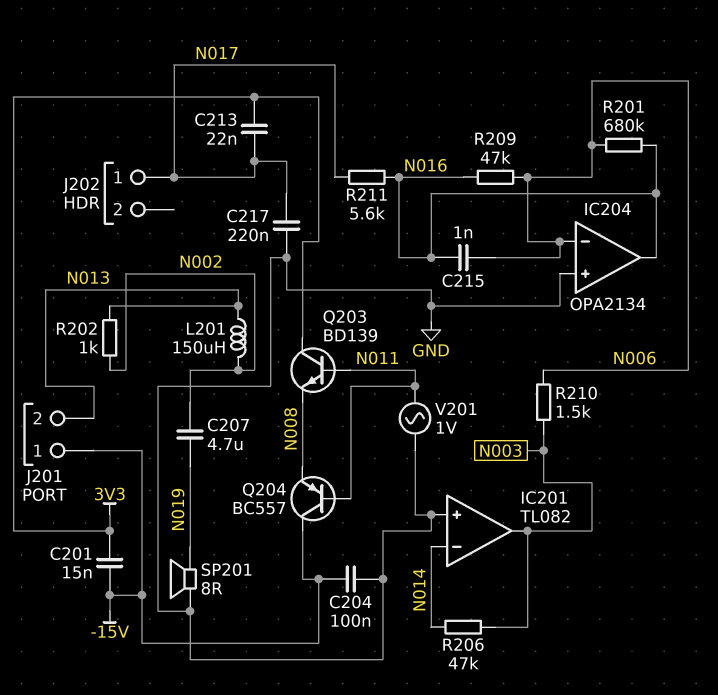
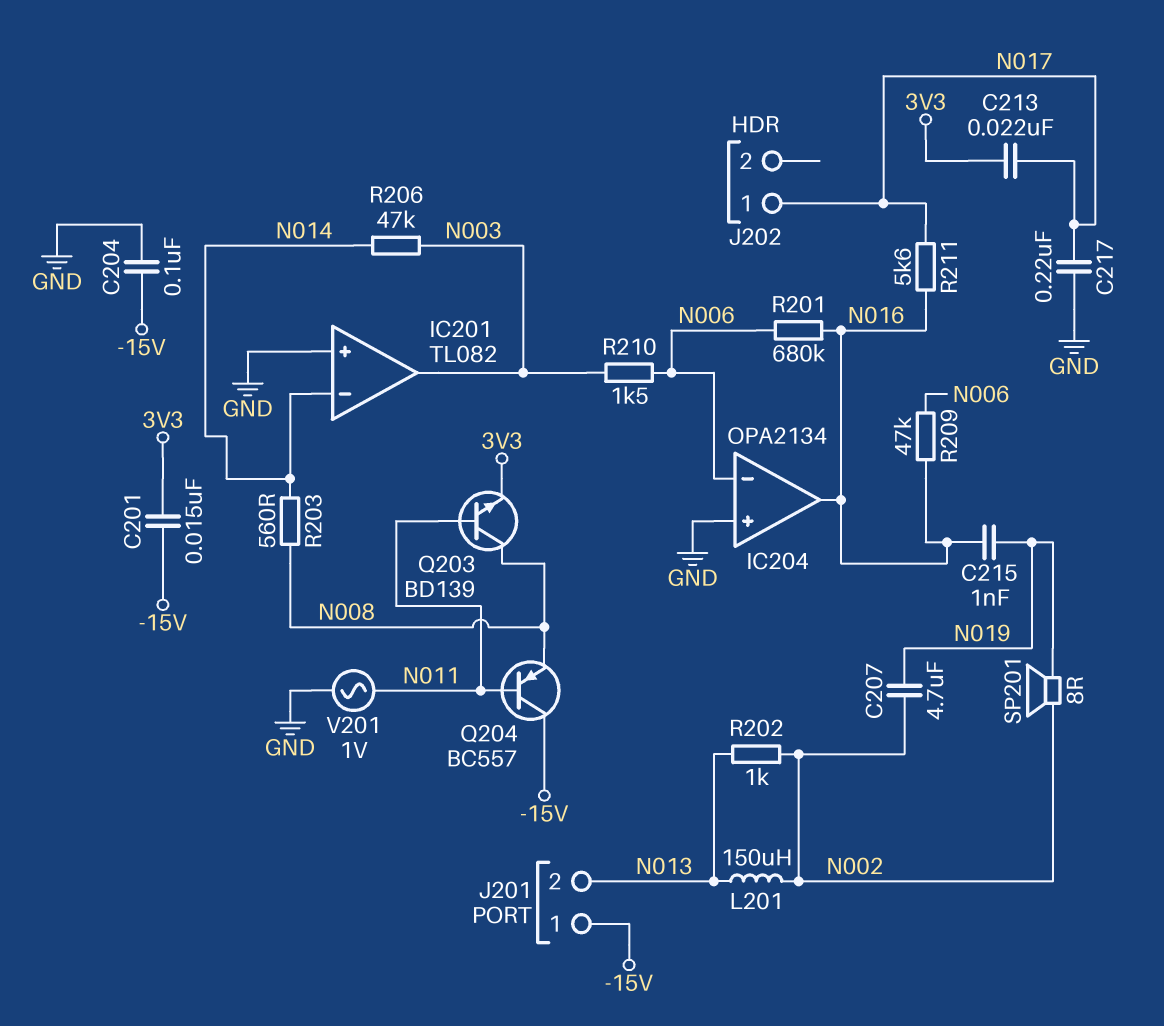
C215: 1nF (N006, N016) -> 1nF (N016, N019)
Q203: NPN BD139 (B N011, C 3V3, E N008) -> NPN BD139 (B N011, C N008, E 3V3)
R203: none -> 560 (N008, N014)
SP201: speaker 8R (GND, N019) -> speaker 8R (N002, N019)

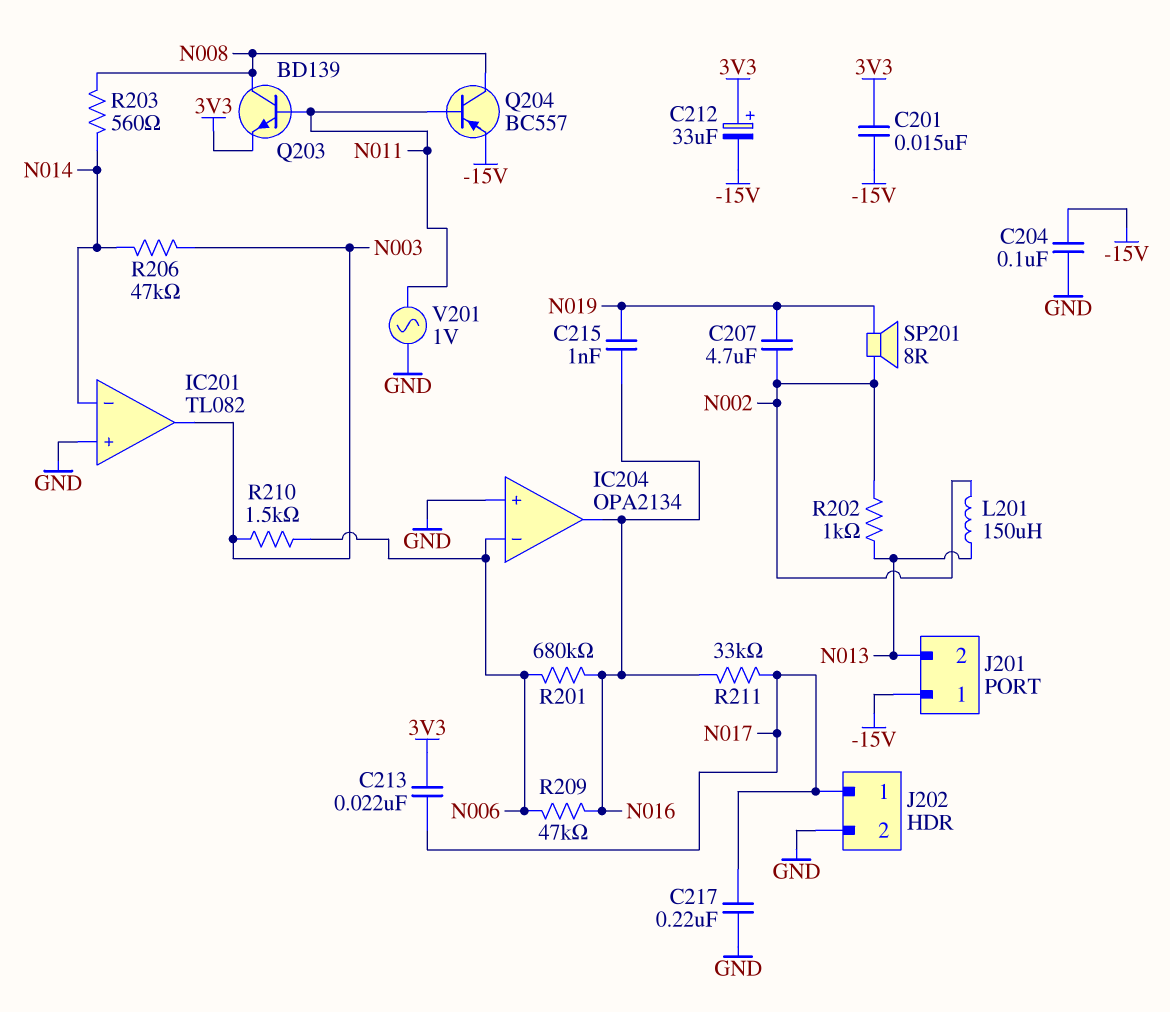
C212: none -> 33uF (plus 3V3, minus -15V)
J202 pin 2: none -> GND
Q204: PNP BC557 (B N011, C -15V, E N008) -> PNP BC557 (B N011, C N008, E -15V)
R211: 5.6k (N016, N017) -> 33k (N016, N017)

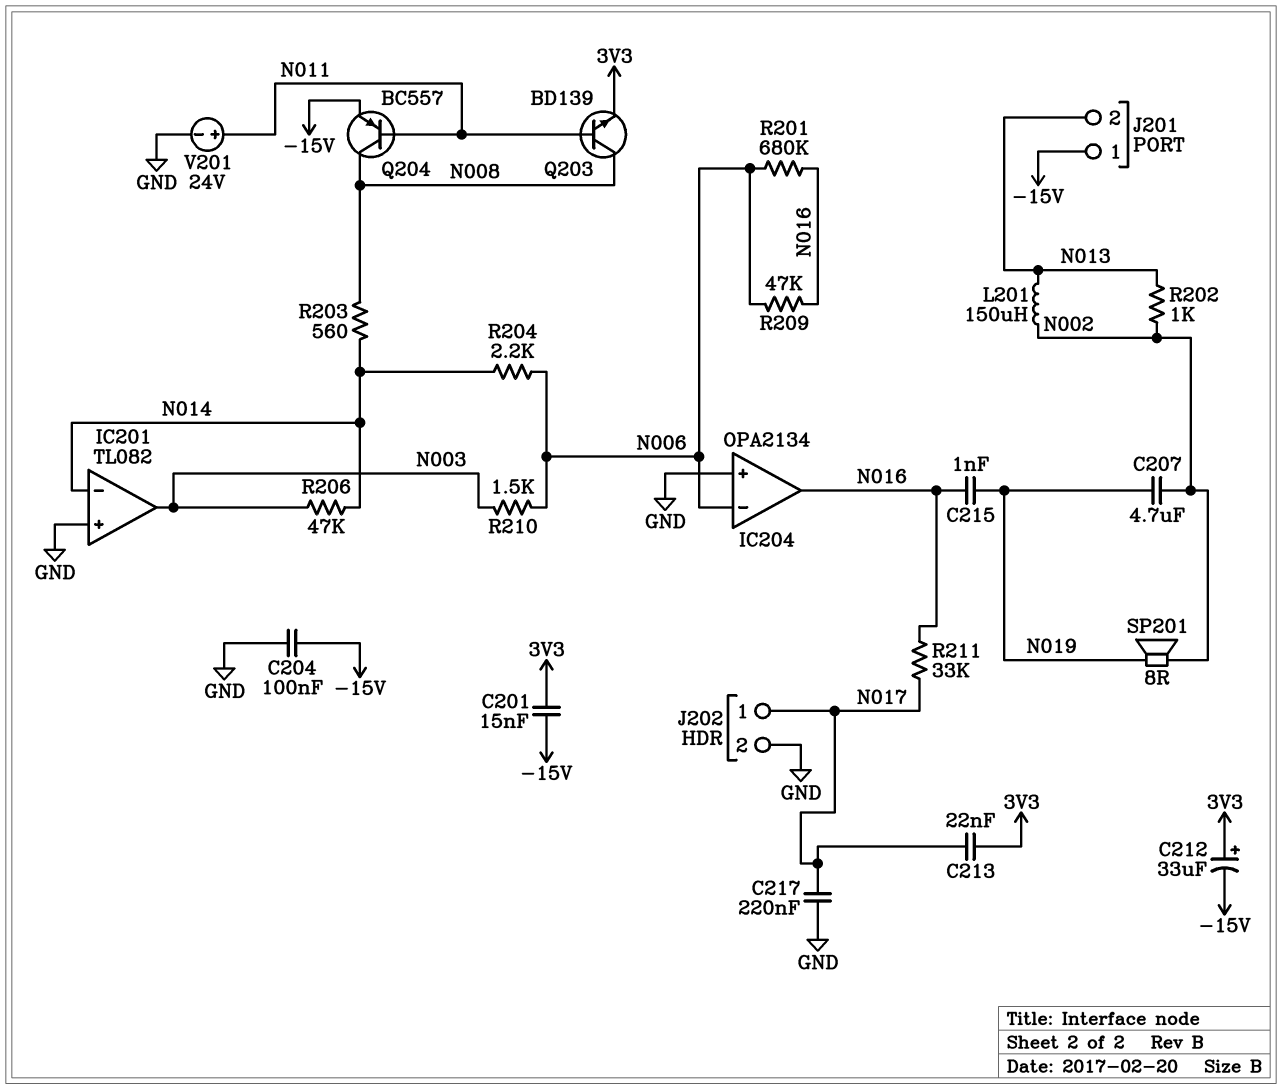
R204: none -> 2.2k (N006, N014)
V201: AC 1V (GND, N011) -> 24V (plus N011, minus GND)

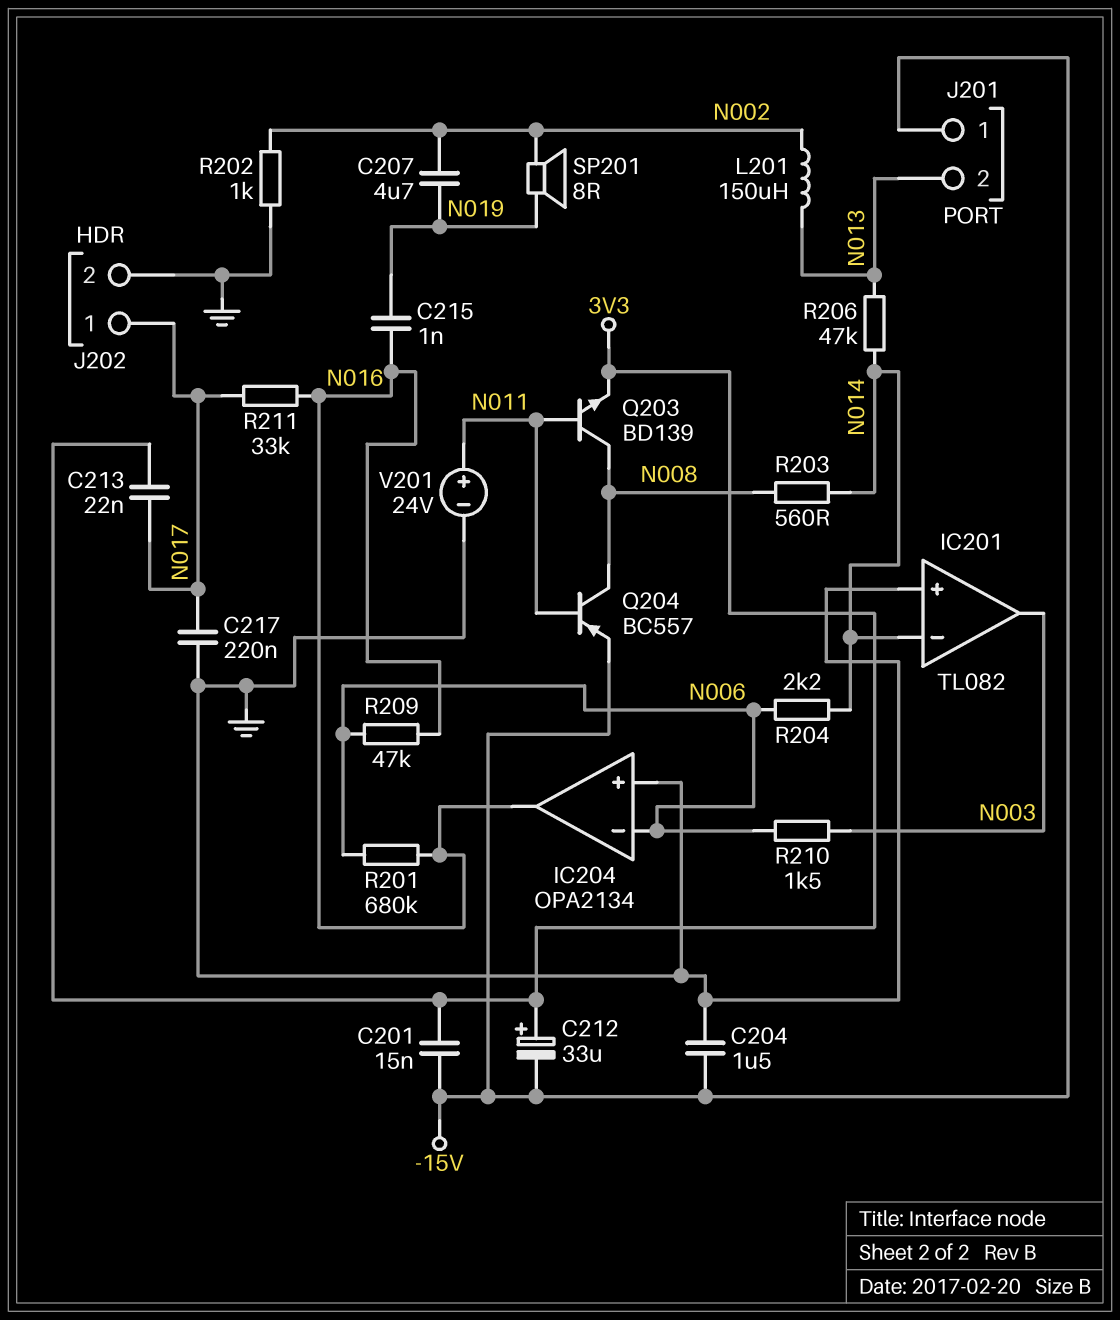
C204: 100nF (-15V, GND) -> 1.5uF (-15V, GND)
R202: 1k (N002, N013) -> 1k (GND, N002)
R206: 47k (N003, N014) -> 47k (N013, N014)

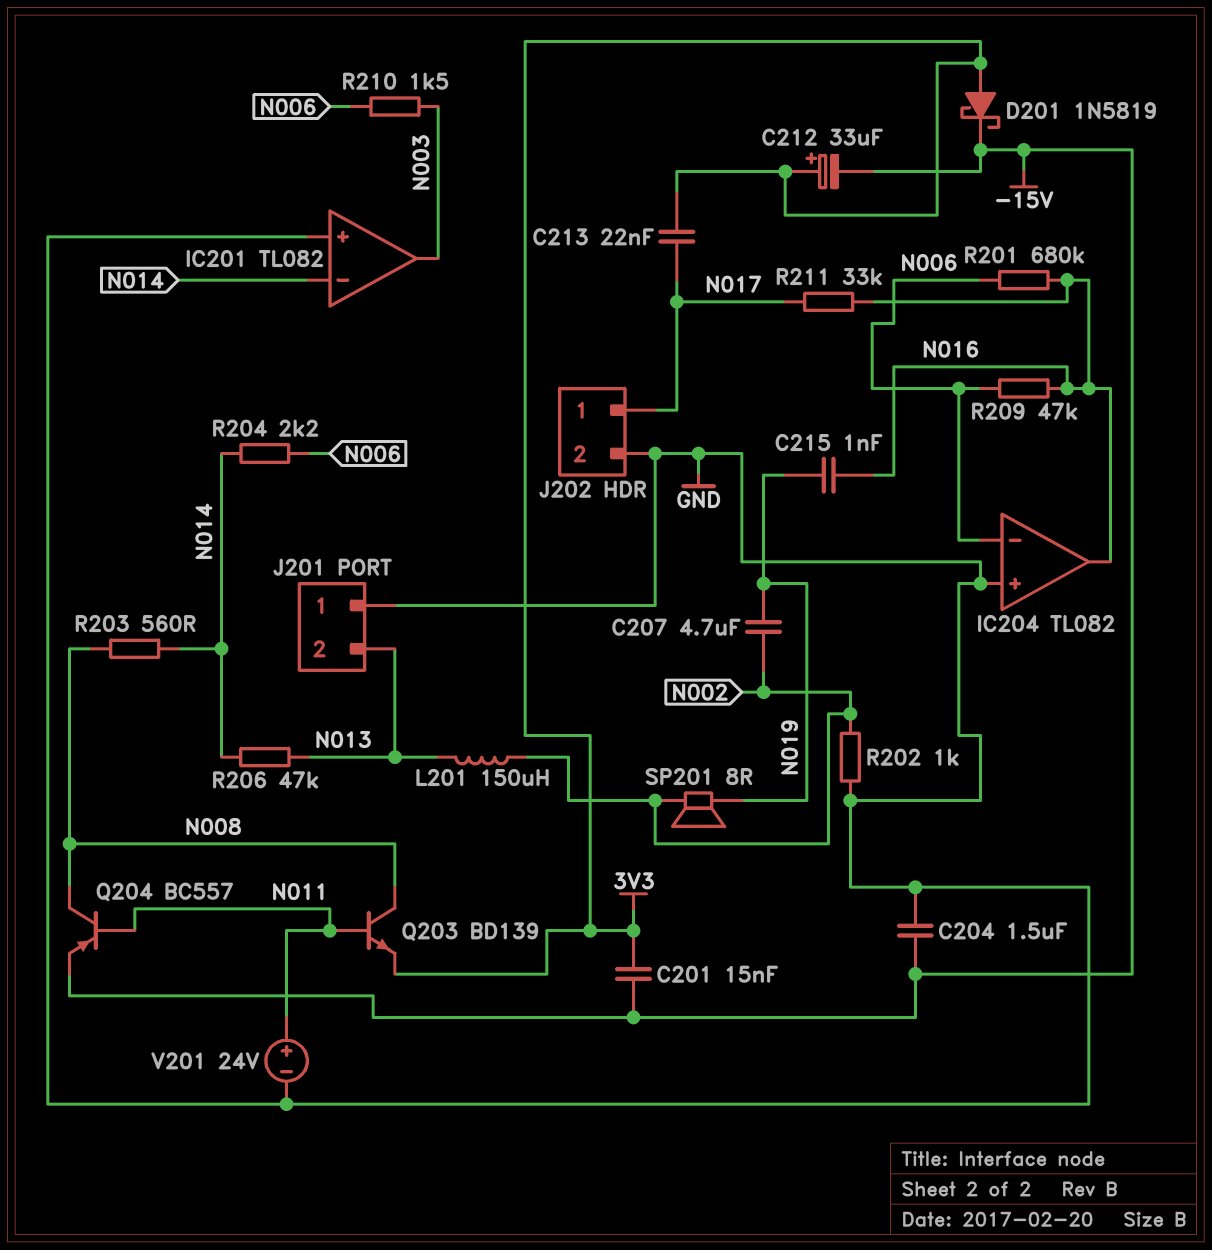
C217: 220nF (GND, N017) -> none
D201: none -> schottky 1N5819 (A 3V3, K -15V)
IC204: OPA2134 -> TL082
J201 pin 1: -15V -> GND

